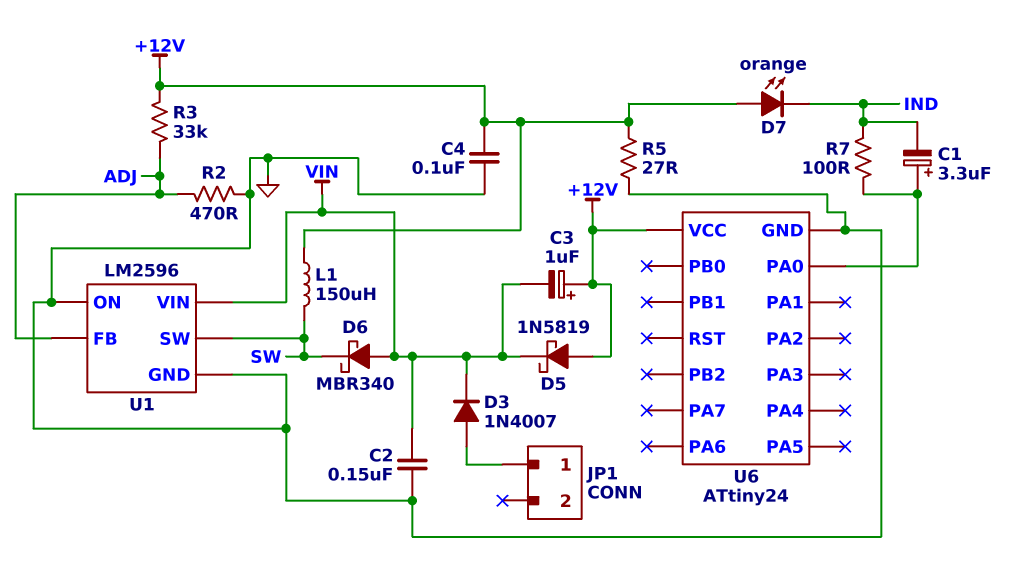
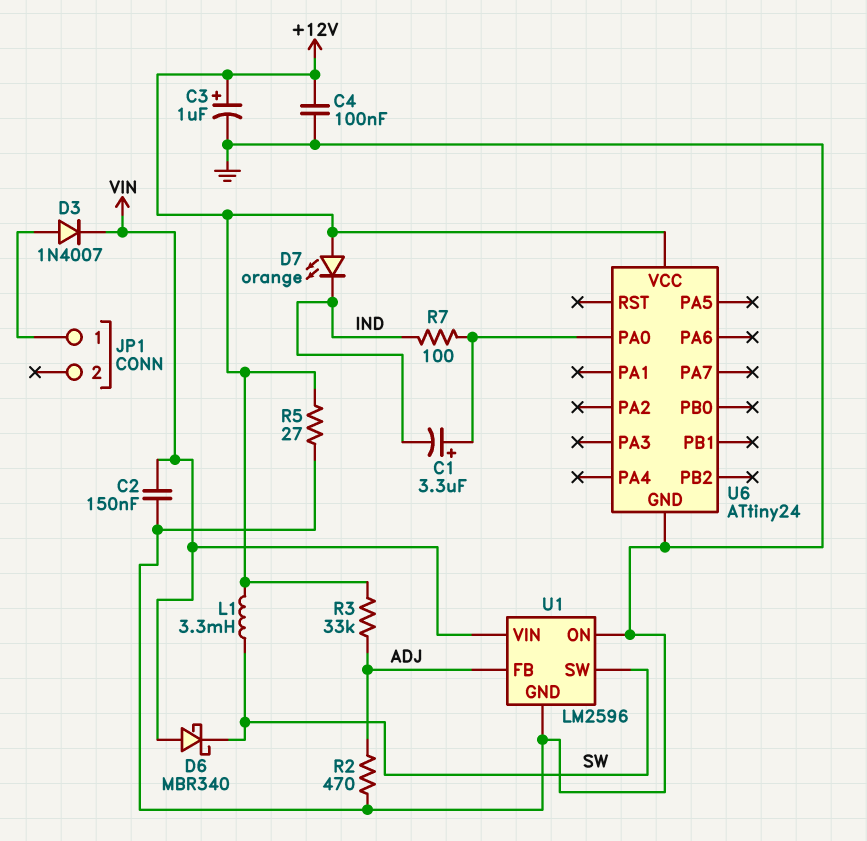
C3: 1uF (plus +12V, minus VIN) -> 1uF (plus +12V, minus GND)
D5: schottky 1N5819 (A +12V, K VIN) -> none
L1: 150uH (+12V, SW) -> 3.3mH (+12V, SW)

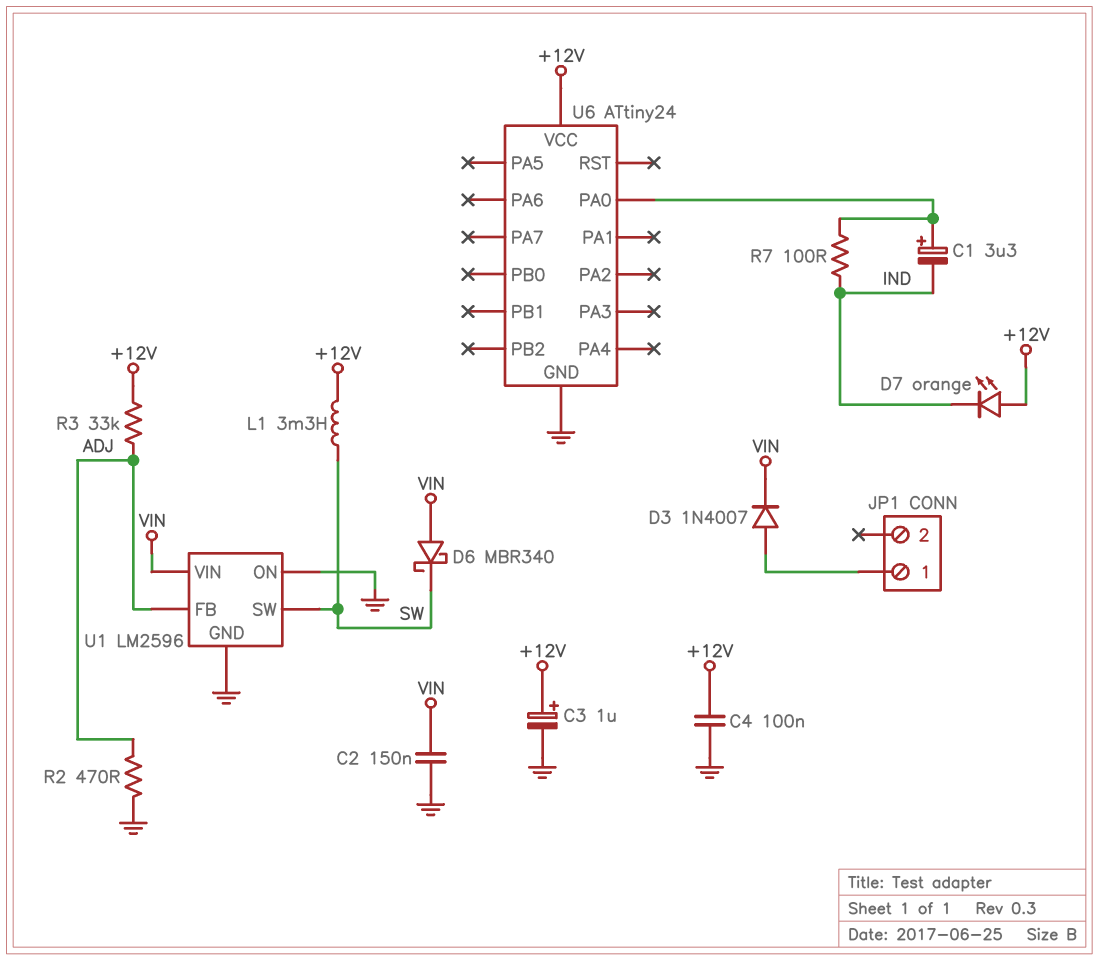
R5: 27 (+12V, GND) -> none

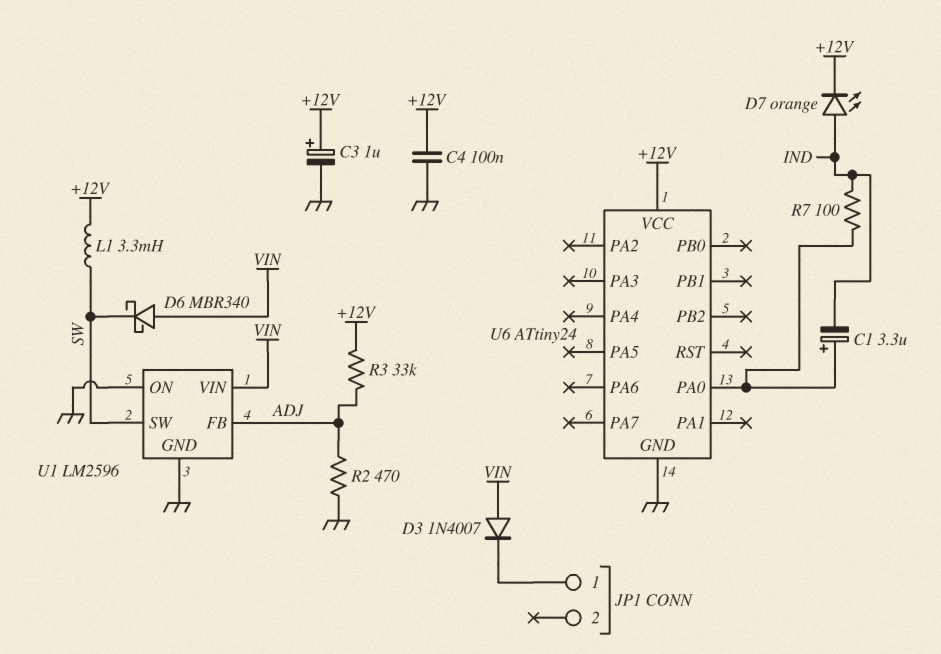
C2: 150nF (GND, VIN) -> none
D3: diode 1N4007 (A JP1/1, K VIN) -> diode 1N4007 (A VIN, K JP1/1)
D7: LED orange (A +12V, K IND) -> LED orange (A IND, K +12V)

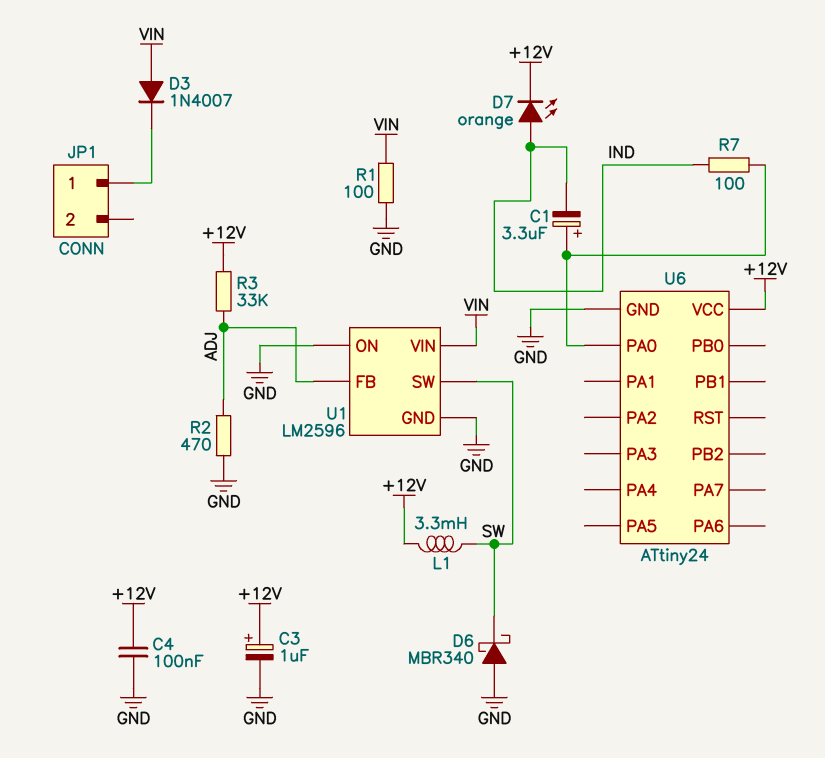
D6: schottky MBR340 (A VIN, K SW) -> schottky MBR340 (A GND, K SW)
R1: none -> 100 (GND, VIN)

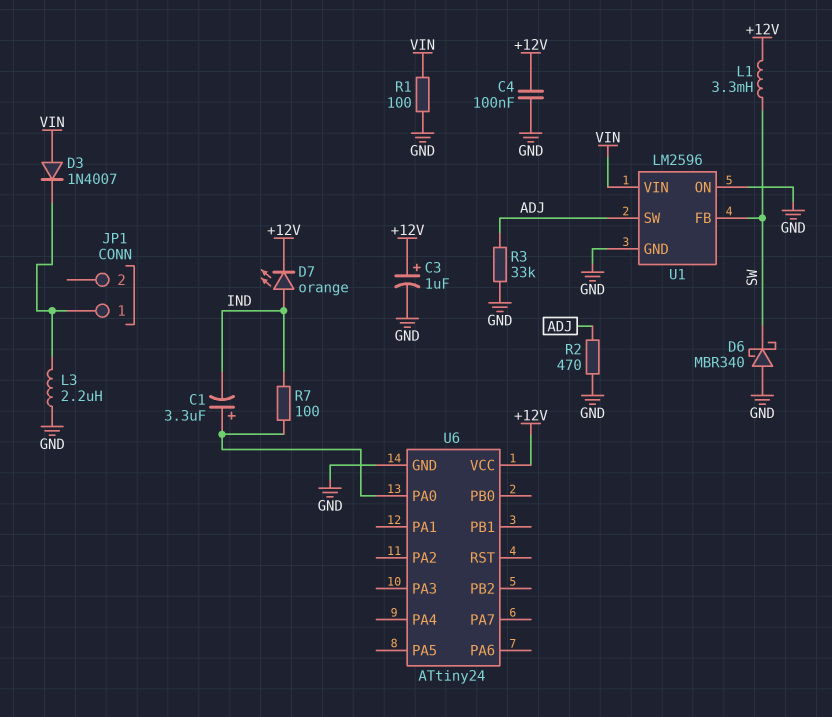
L3: none -> 2.2uH (GND, JP1/1)
R3: 33k (+12V, ADJ) -> 33k (ADJ, GND)
U1 pin FB: ADJ -> SW
U1 pin SW: SW -> ADJ

